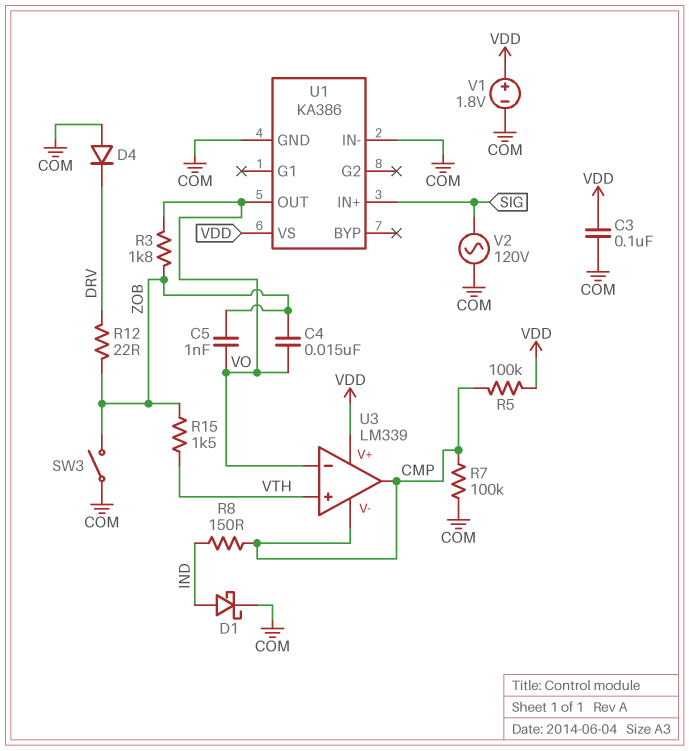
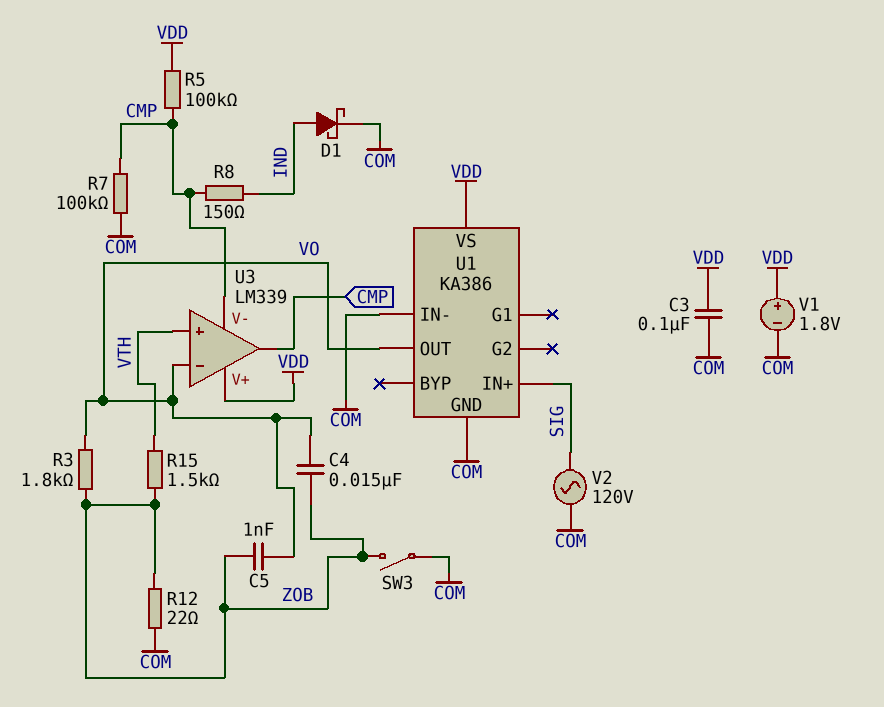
D4: diode (A COM, K DRV) -> none
R12: 22 (DRV, ZOB) -> 22 (COM, ZOB)

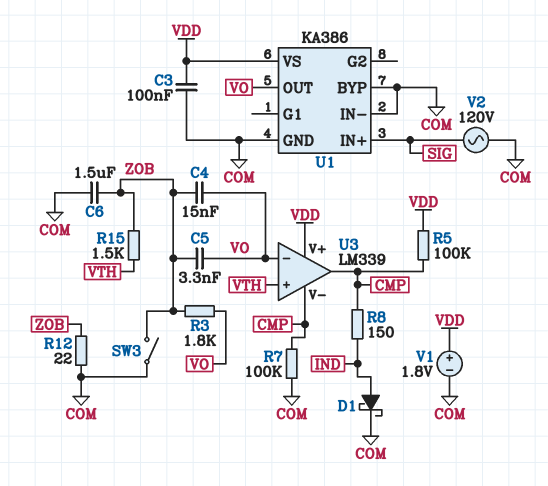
C5: 1nF (VO, ZOB) -> 3.3nF (VO, ZOB)
C6: none -> 1.5uF (COM, ZOB)
U1 pin BYP: none -> COM

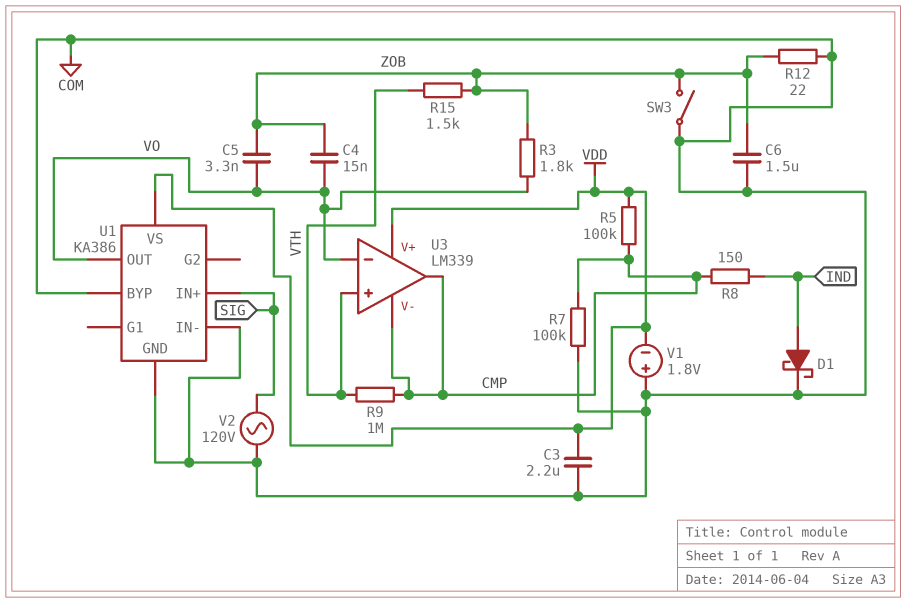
C3: 100nF (COM, VDD) -> 2.2uF (COM, VDD)
R9: none -> 1M (CMP, VTH)
V1: 1.8V (plus VDD, minus COM) -> 1.8V (plus COM, minus VDD)

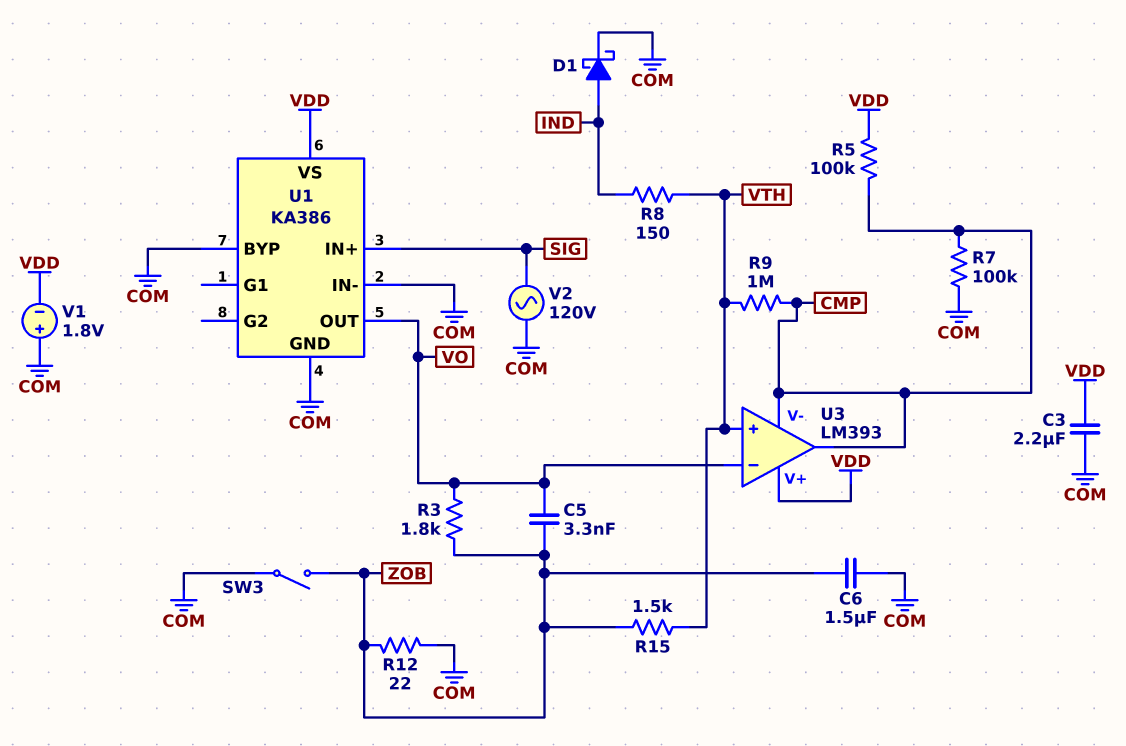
C4: 15nF (VO, ZOB) -> none
R8: 150 (CMP, IND) -> 150 (IND, VTH)
U3: LM339 -> LM393

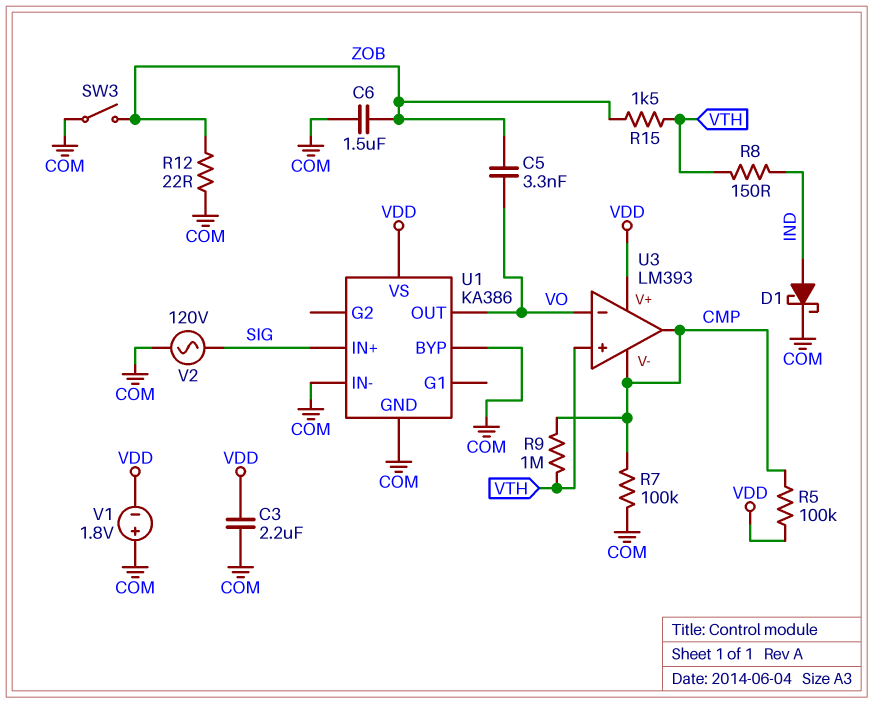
R3: 1.8k (VO, ZOB) -> none

